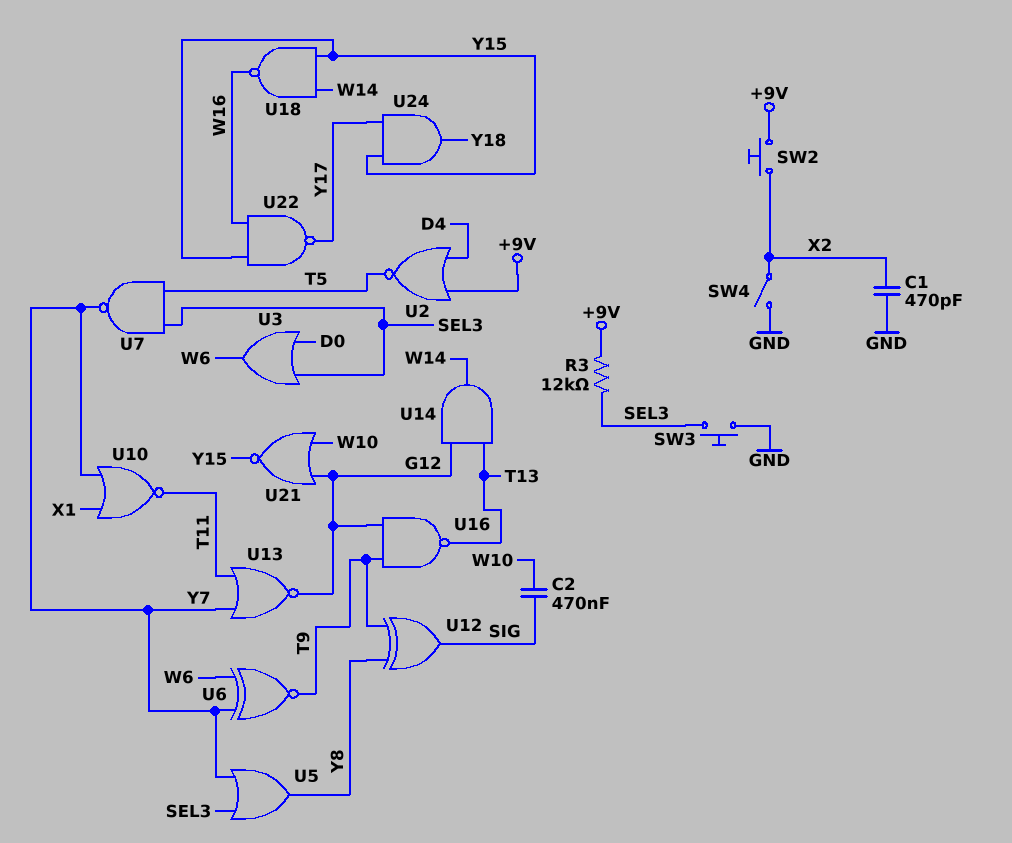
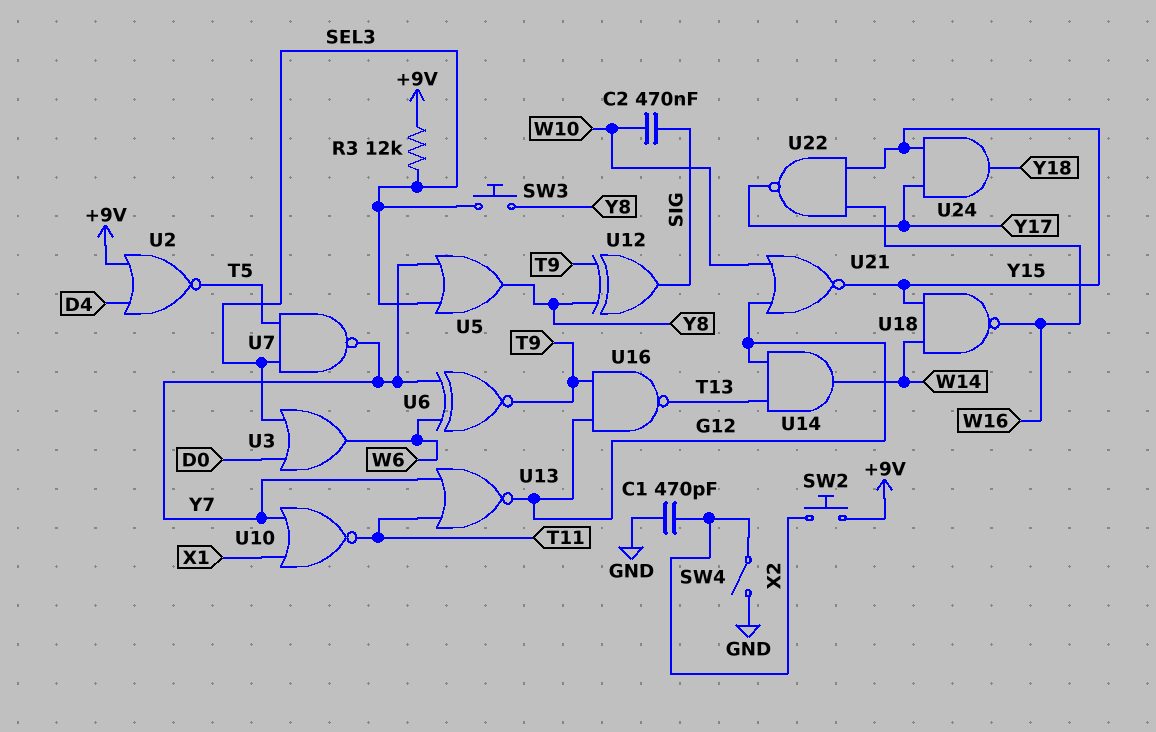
SW3: button (GND, SEL3) -> button (SEL3, Y8)

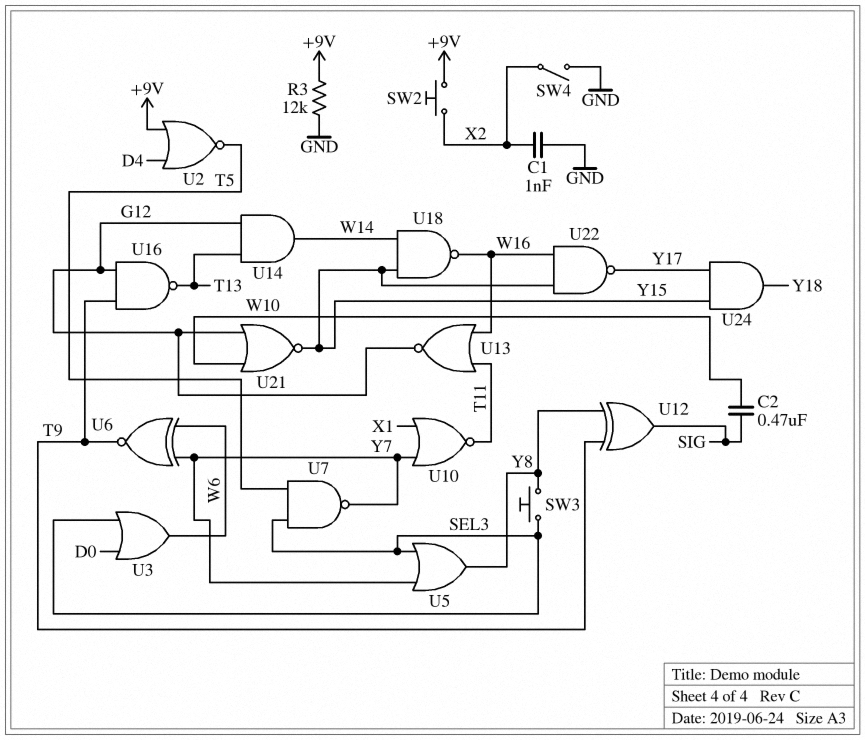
C1: 470pF (GND, X2) -> 1nF (GND, X2)
R3: 12k (+9V, SEL3) -> 12k (+9V, GND)
U13: NOR (in T11, in Y7, out G12) -> NOR (in T11, in W16, out G12)

